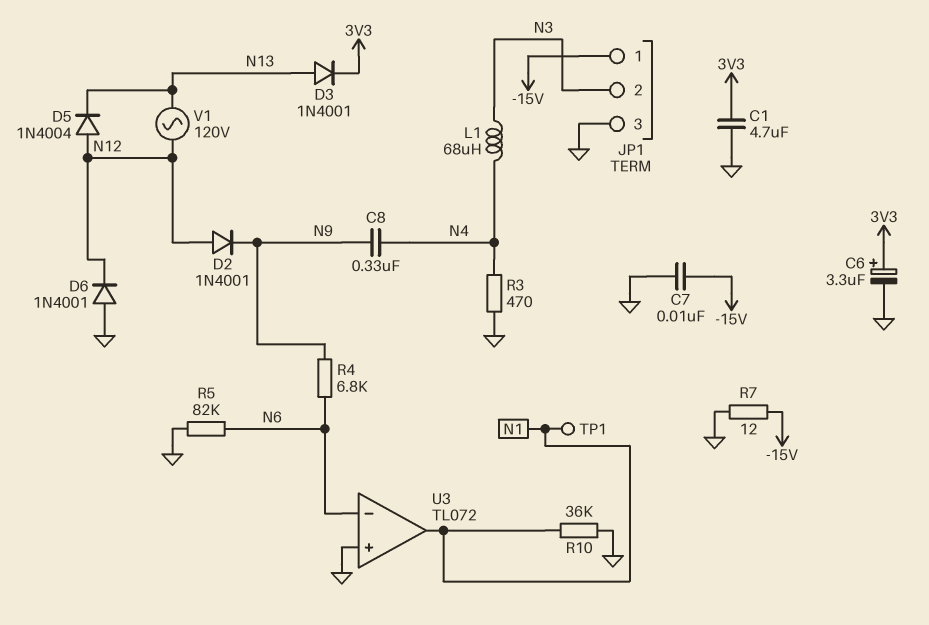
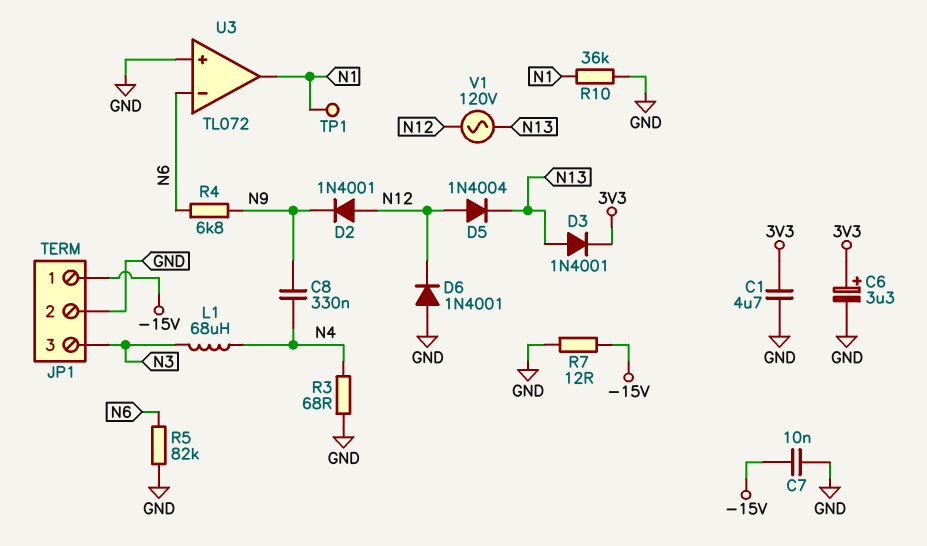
JP1 pin 2: N3 -> GND
JP1 pin 3: GND -> N3
R3: 470 (GND, N4) -> 68 (GND, N4)

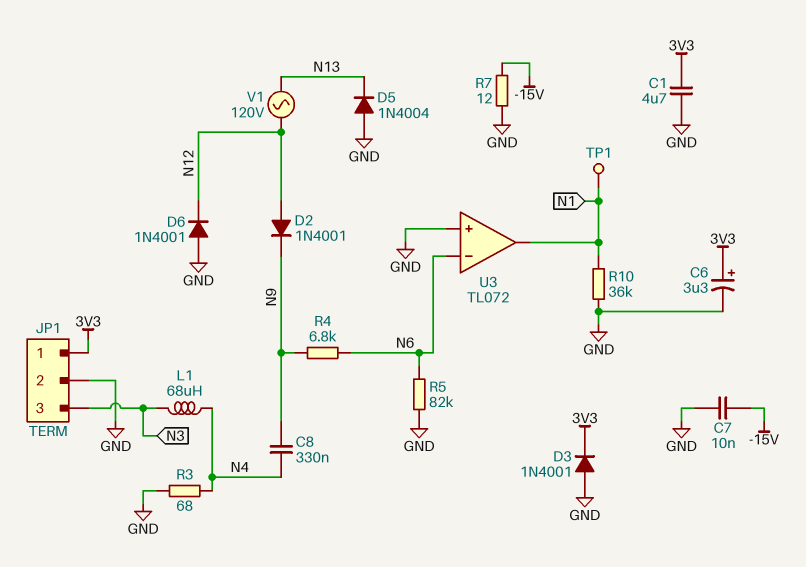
D3: diode 1N4001 (A N13, K 3V3) -> diode 1N4001 (A GND, K 3V3)
D5: diode 1N4004 (A N12, K N13) -> diode 1N4004 (A GND, K N13)
JP1 pin 1: -15V -> 3V3

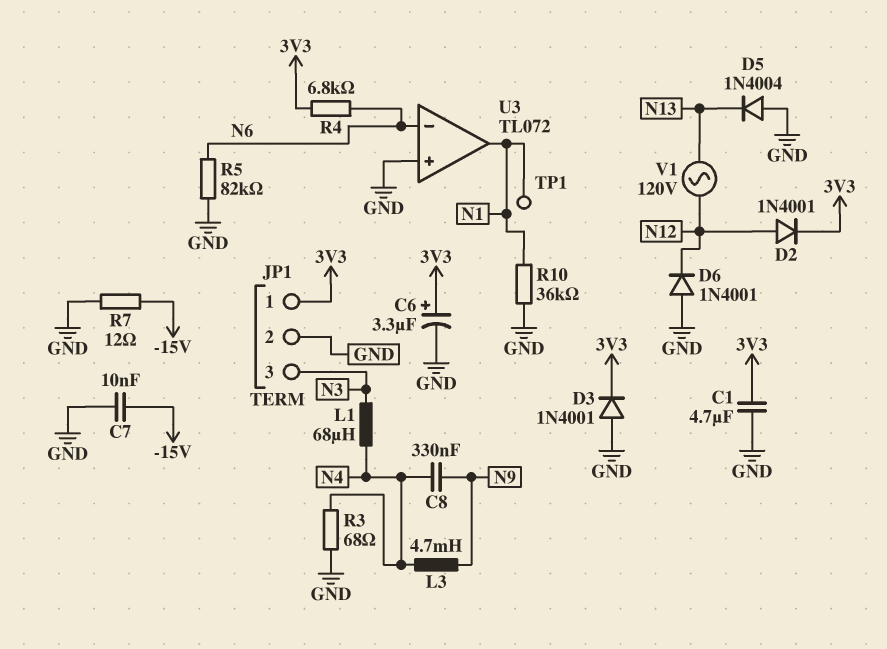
D2: diode 1N4001 (A N12, K N9) -> diode 1N4001 (A N12, K 3V3)
L3: none -> 4.7mH (N4, N9)
R4: 6.8k (N6, N9) -> 6.8k (3V3, N6)

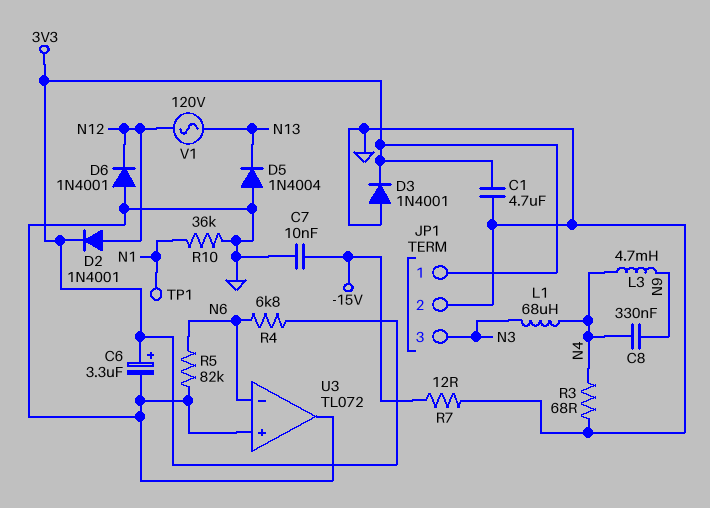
U3 pin out: N1 -> GND

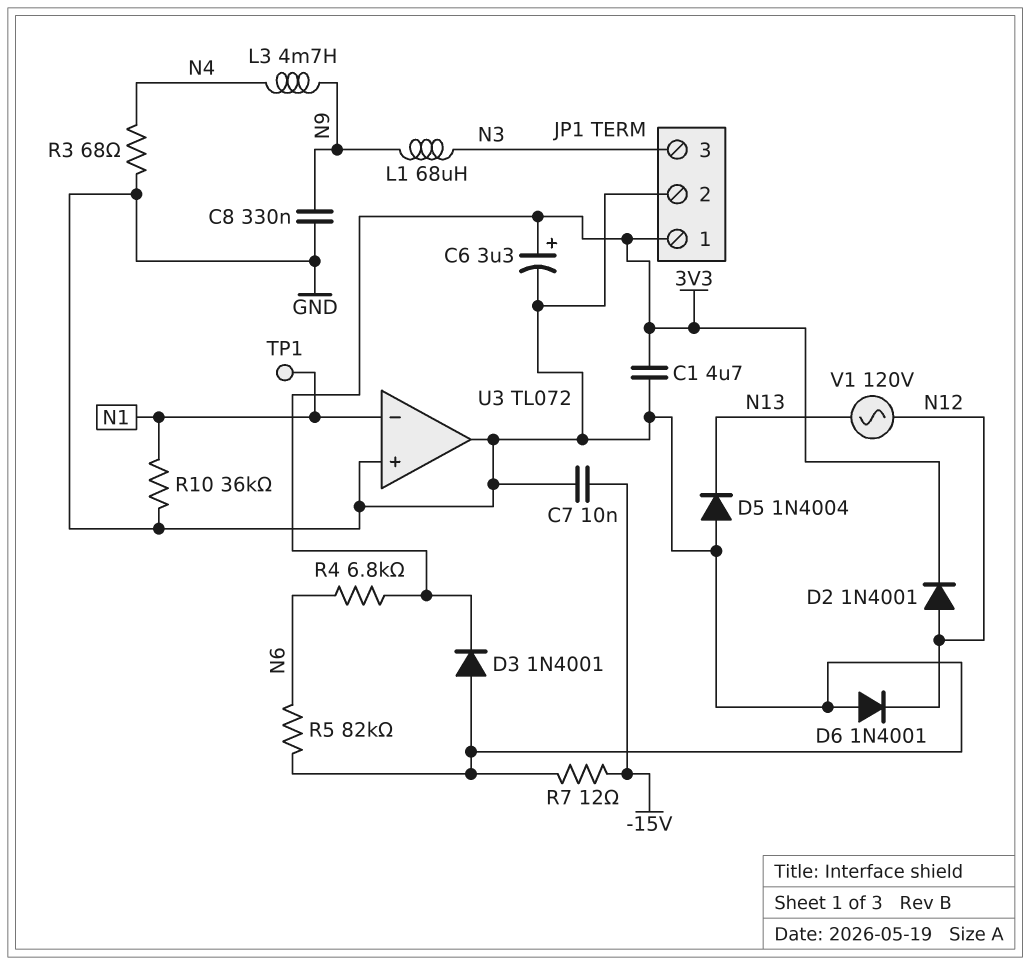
C8: 330nF (N4, N9) -> 330nF (GND, N9)
L1: 68uH (N3, N4) -> 68uH (N3, N9)
U3 pin in-: N6 -> N1

